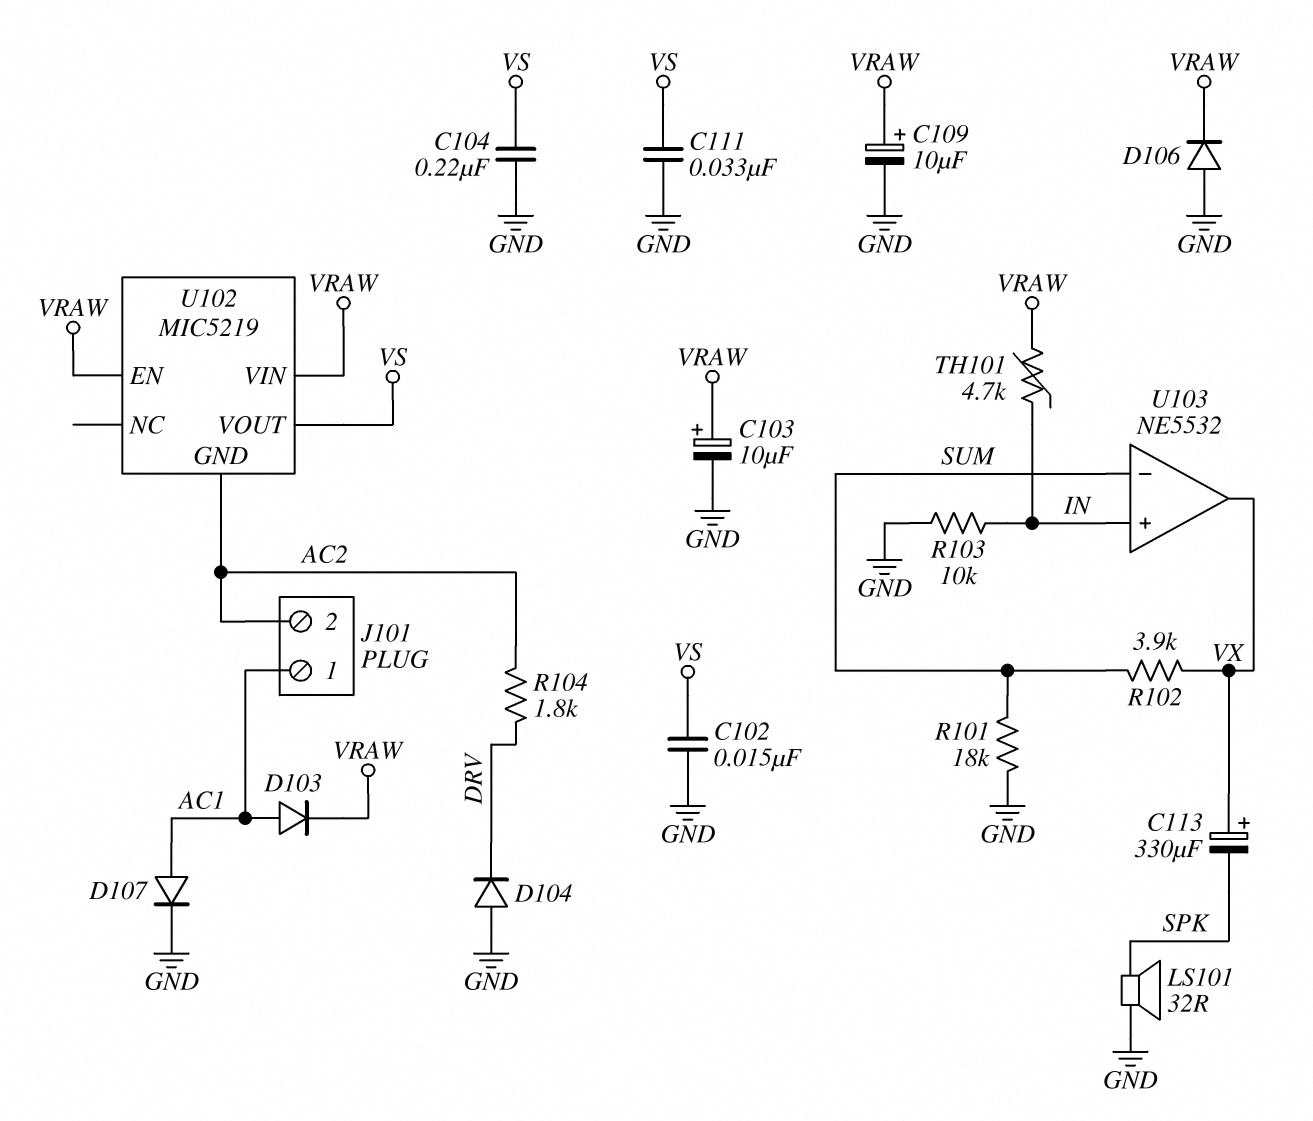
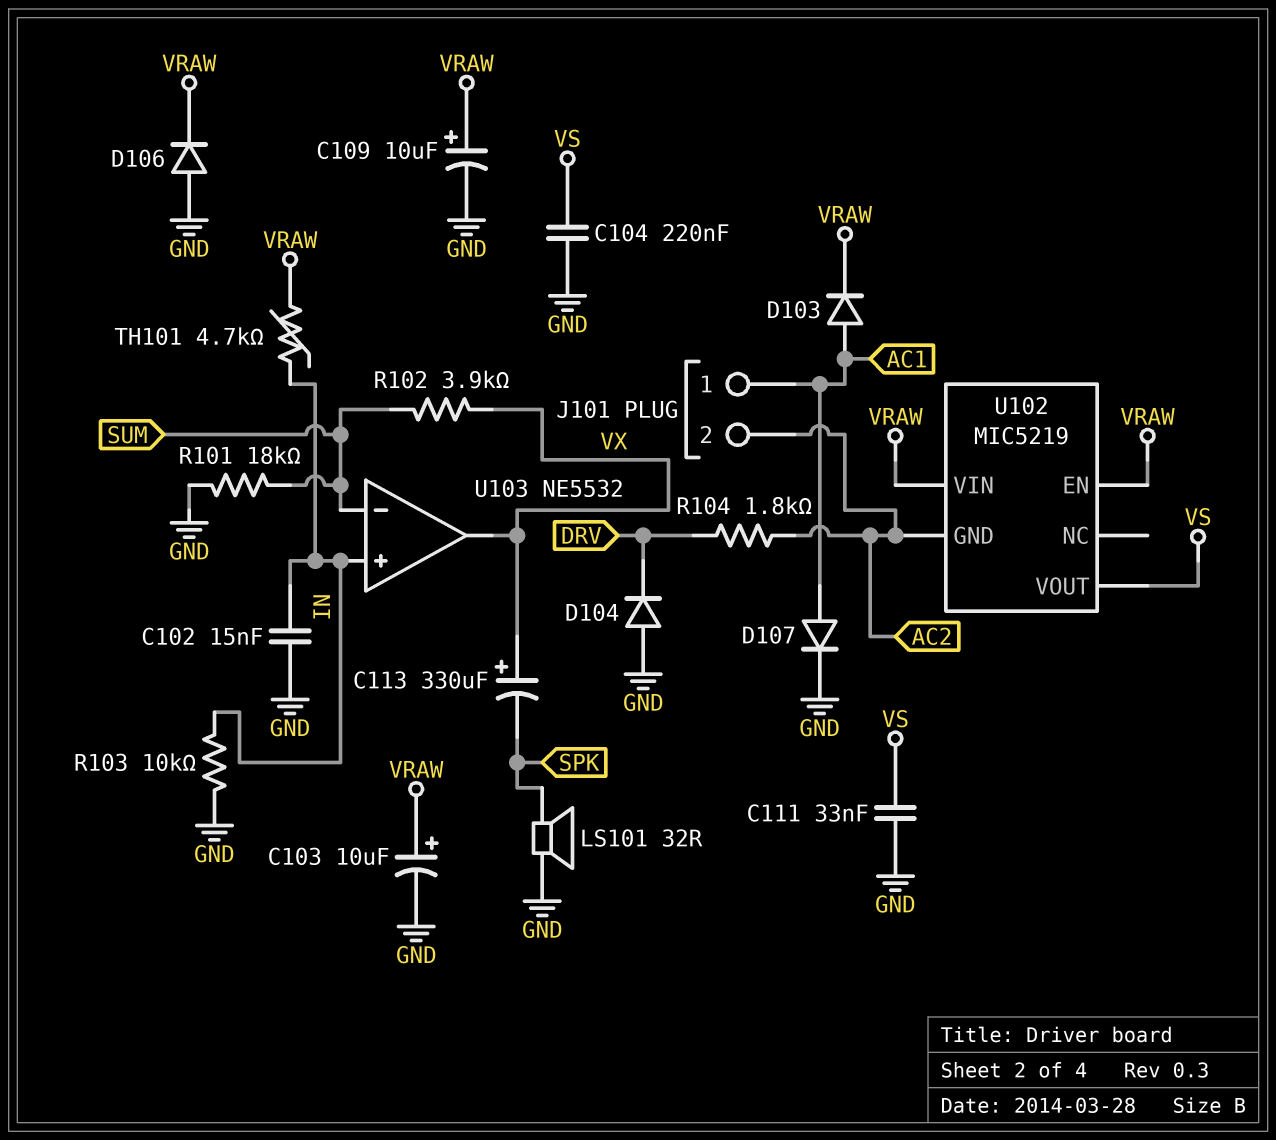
C102: 15nF (GND, VS) -> 15nF (GND, IN)

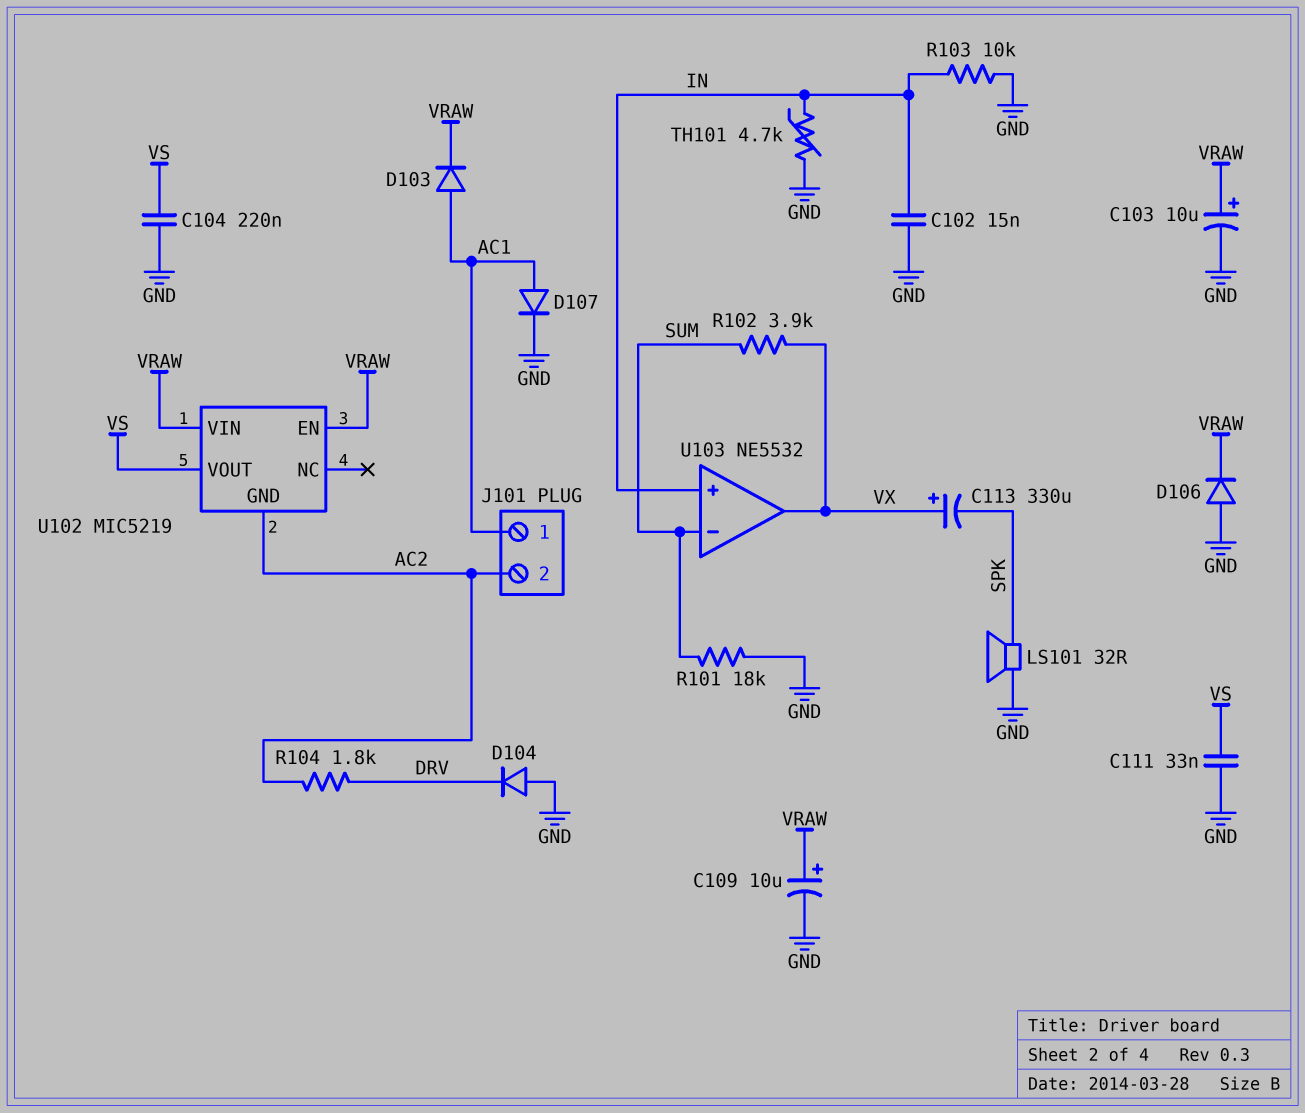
TH101: 4.7k (IN, VRAW) -> 4.7k (GND, IN)

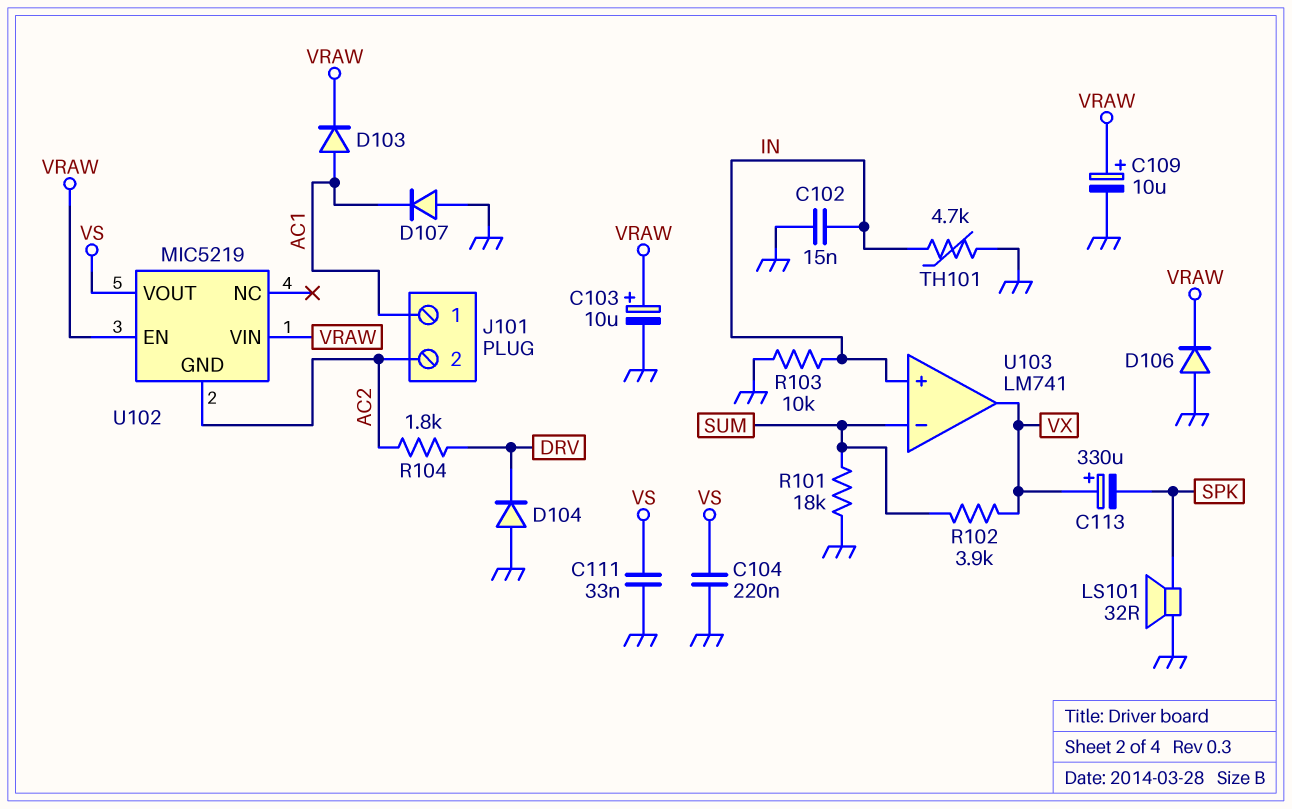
D107: diode (A AC1, K GND) -> diode (A GND, K AC1)
U103: NE5532 -> LM741

